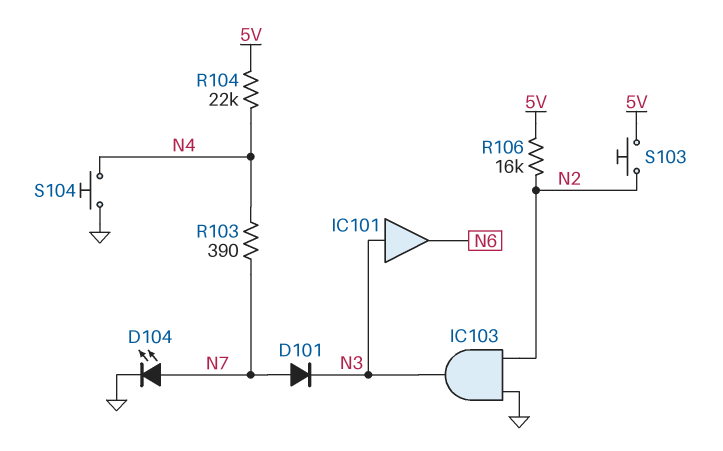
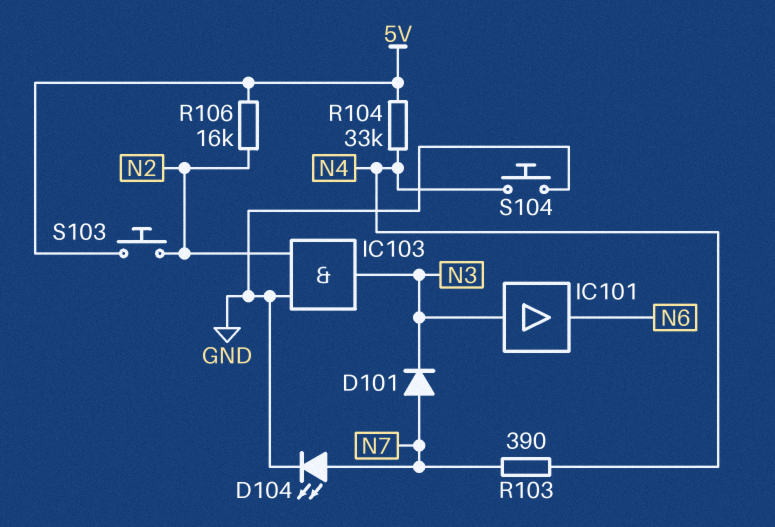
R104: 22k (5V, N4) -> 33k (5V, N4)

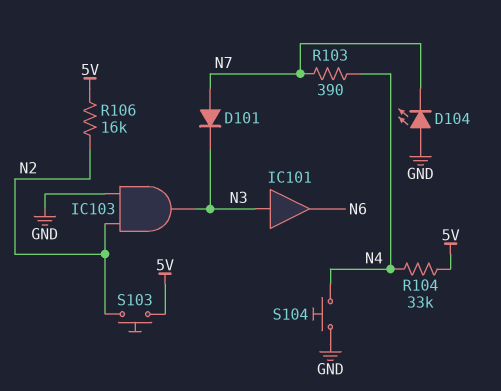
D104: LED (A N7, K GND) -> LED (A GND, K N7)

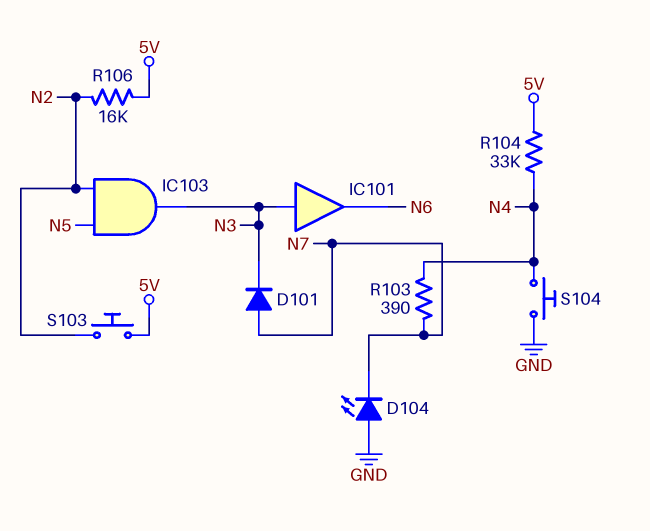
IC103: AND (in GND, in N2, out N3) -> AND (in N2, in N5, out N3)

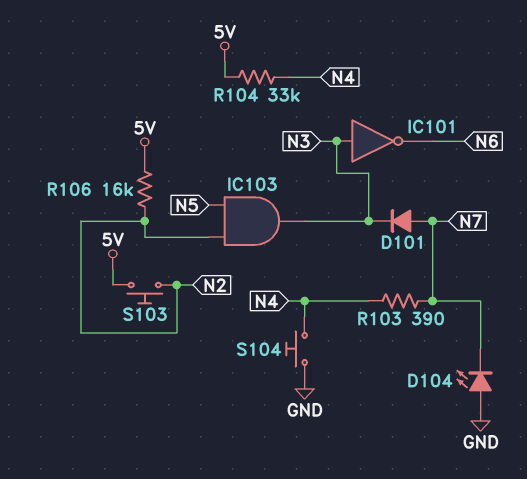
IC101: buffer (in N3, out N6) -> NOT (in N3, out N6)

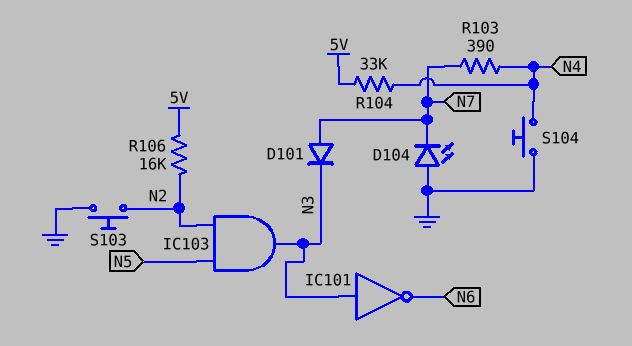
S103: button (5V, N2) -> button (GND, N2)

